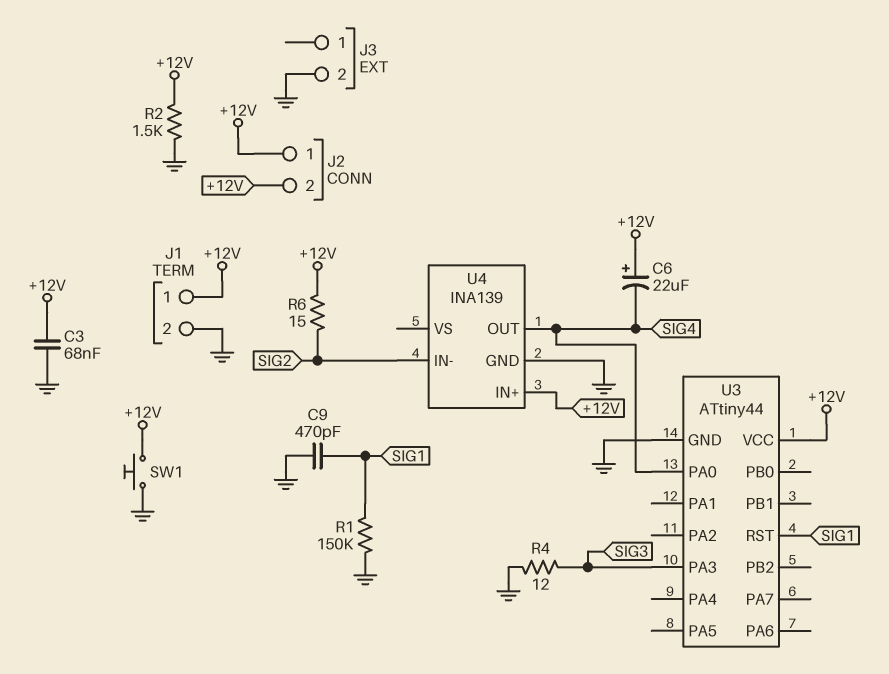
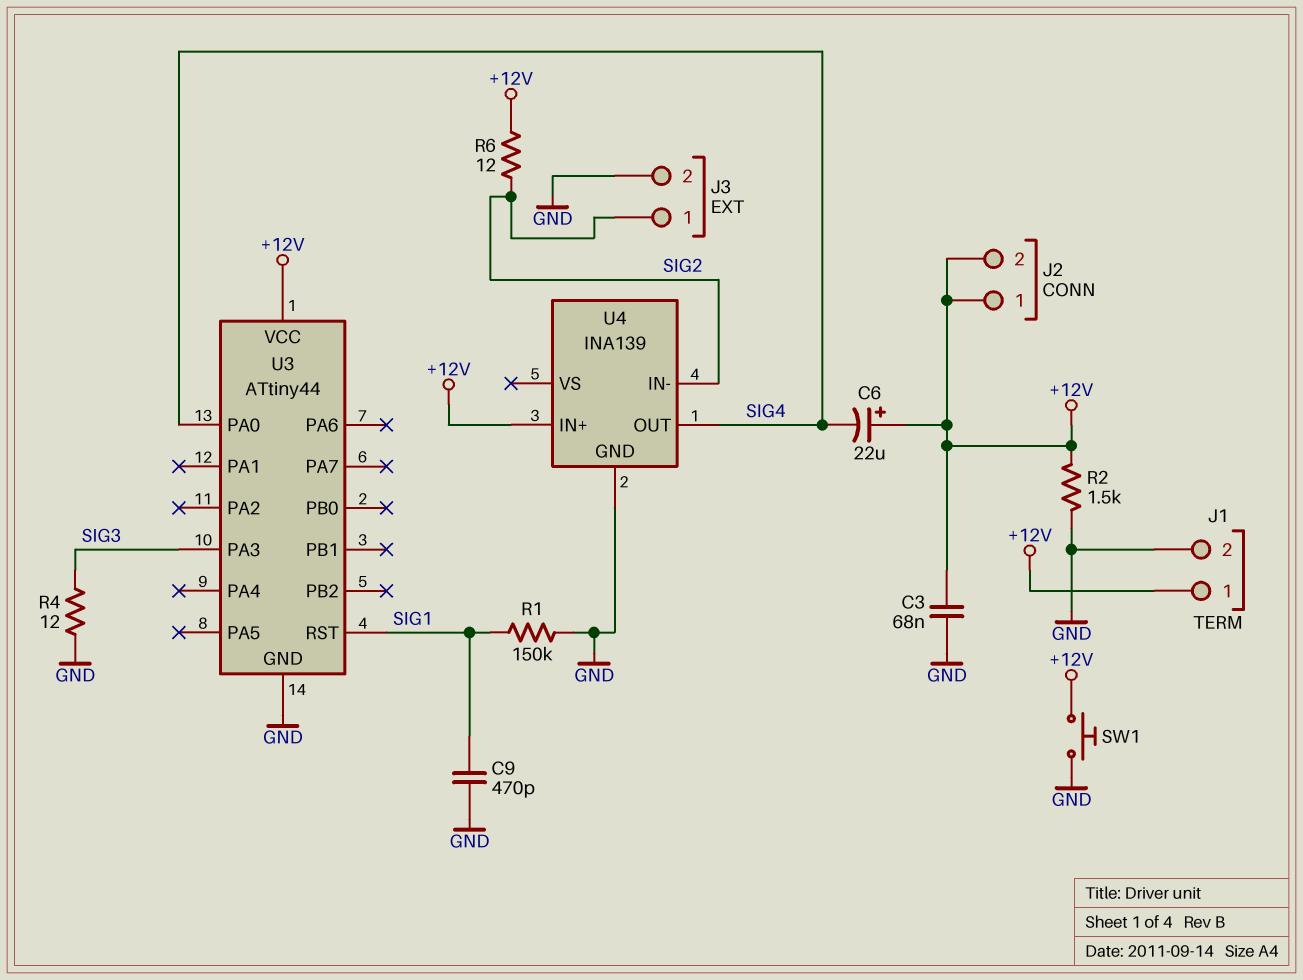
J3 pin 1: none -> SIG2
R6: 15 (+12V, SIG2) -> 12 (+12V, SIG2)

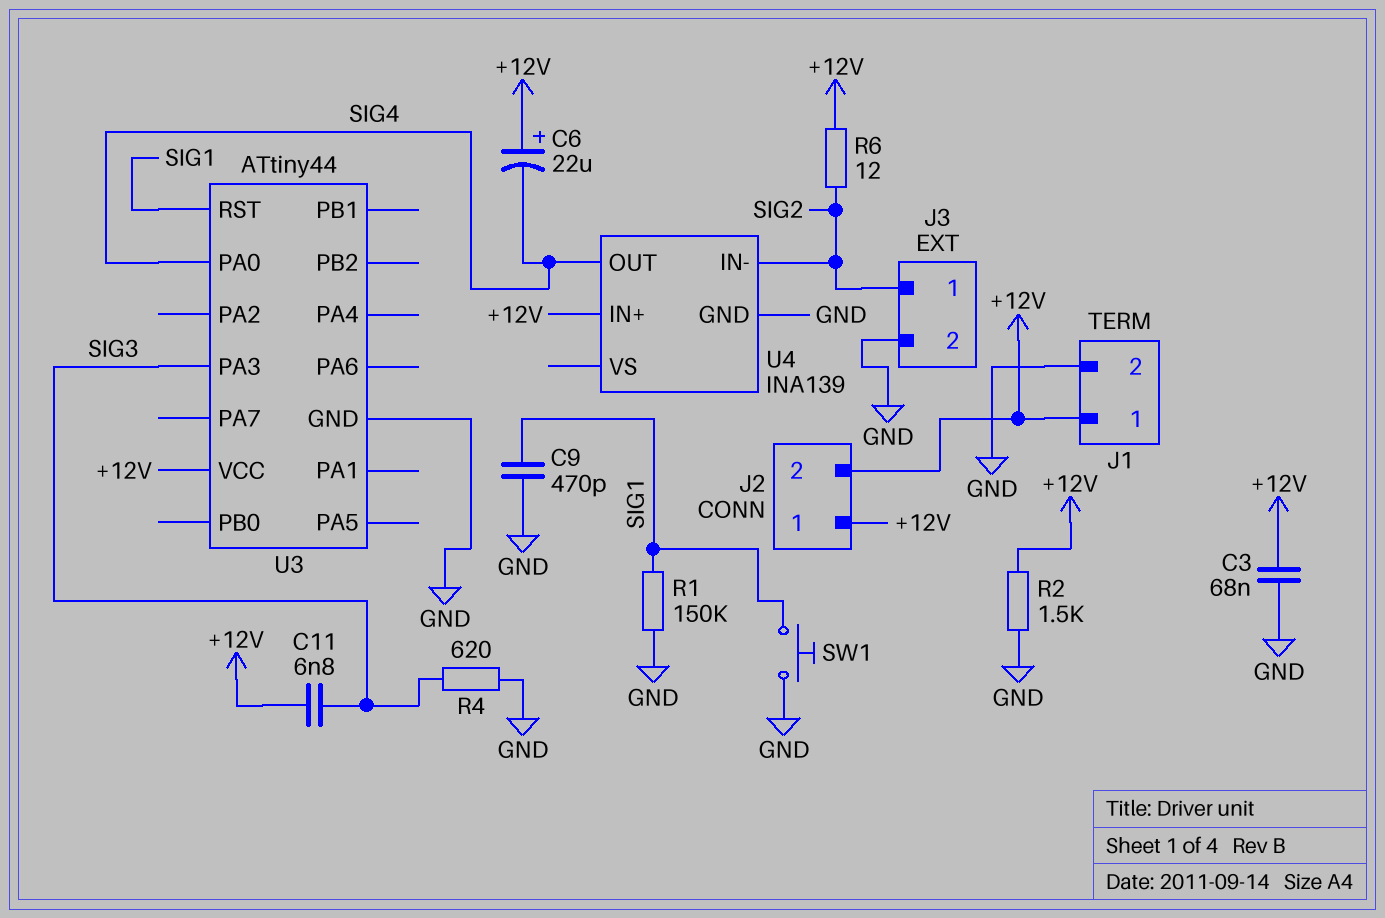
C11: none -> 6.8nF (+12V, SIG3)
R4: 12 (GND, SIG3) -> 620 (GND, SIG3)
SW1: button (+12V, GND) -> button (GND, SIG1)

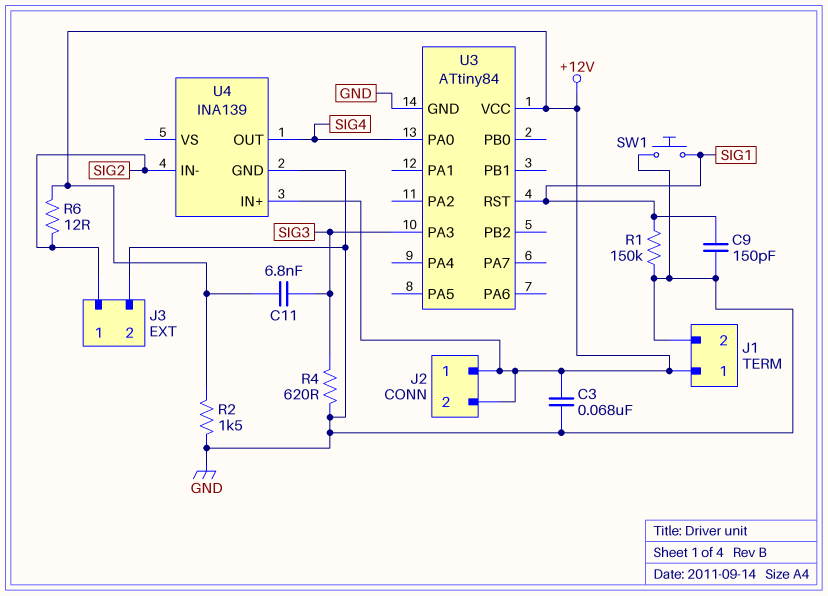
C6: 22uF (plus +12V, minus SIG4) -> none
C9: 470pF (GND, SIG1) -> 150pF (GND, SIG1)
U3: ATtiny44 -> ATtiny84

